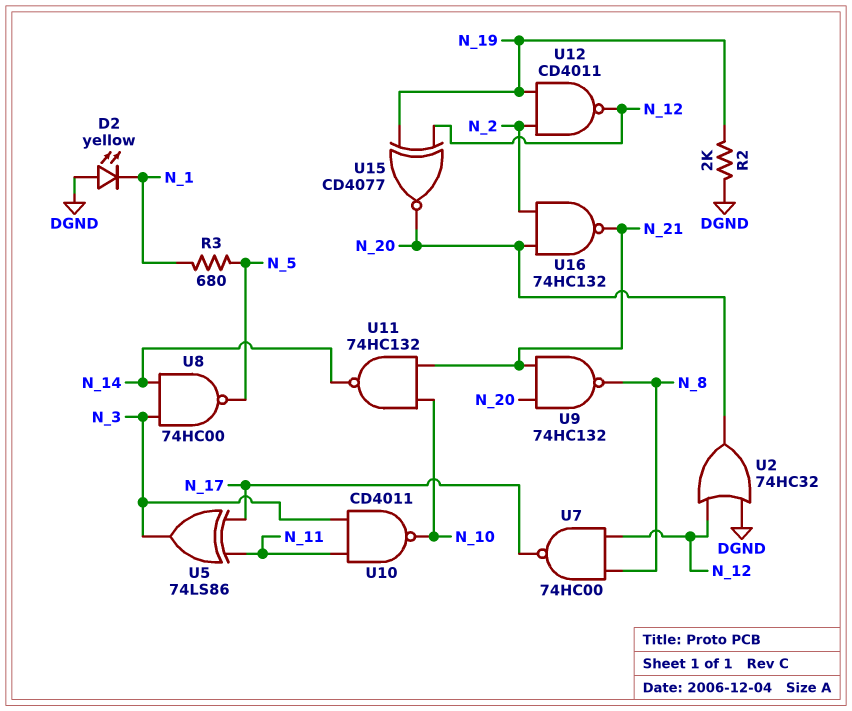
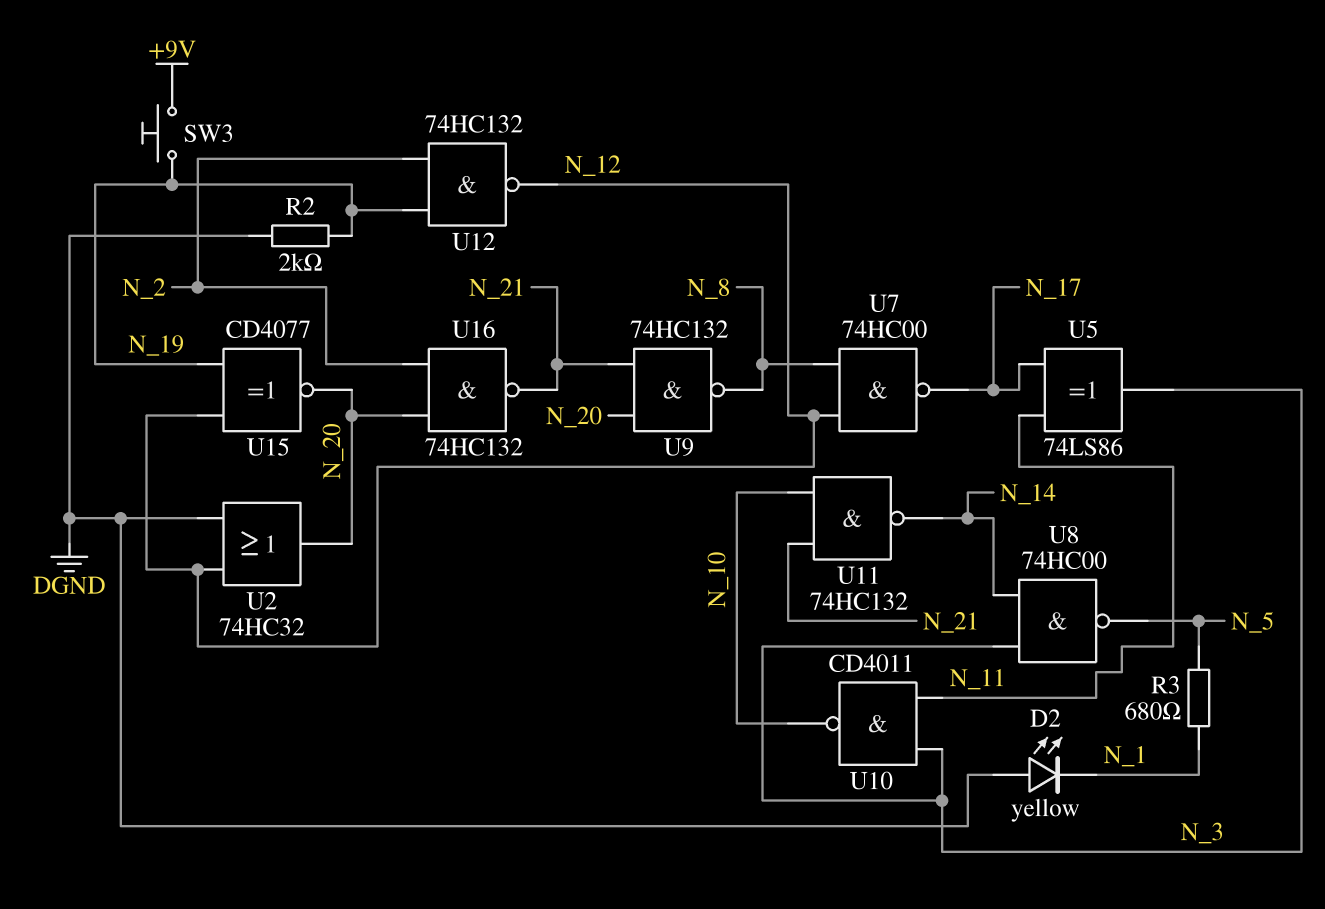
SW3: none -> button (+9V, N_19)
U12: NAND CD4011 (in N_2, in N_19, out N_12) -> NAND 74HC132 (in N_2, in N_19, out N_12)

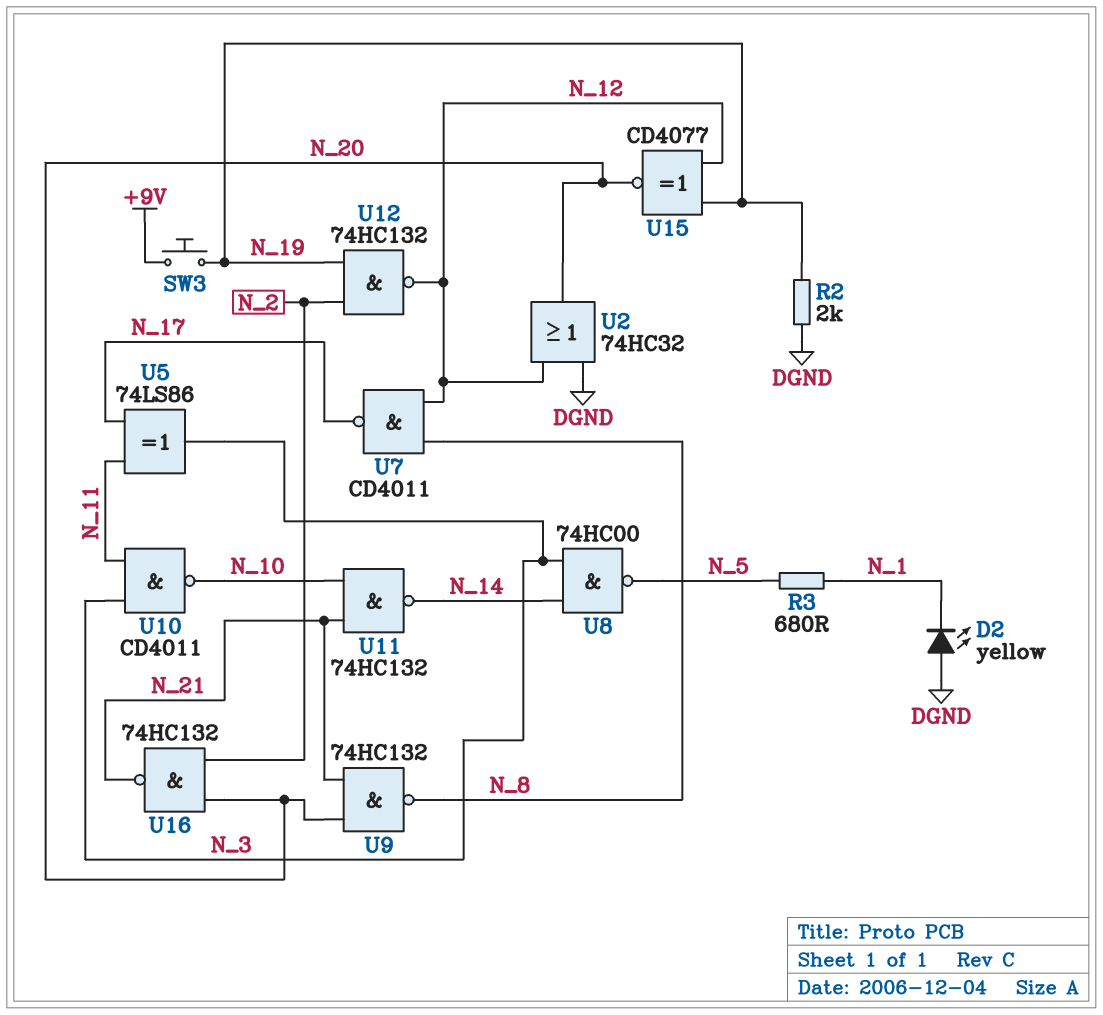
U7: NAND 74HC00 (in N_8, in N_12, out N_17) -> NAND CD4011 (in N_8, in N_12, out N_17)

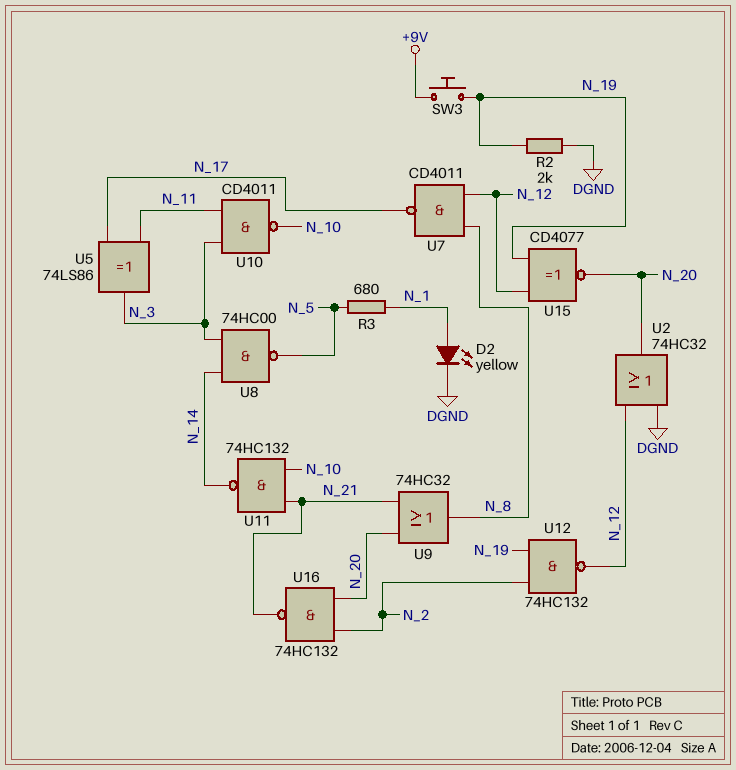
D2: LED yellow (A DGND, K N_1) -> LED yellow (A N_1, K DGND)
U9: NAND 74HC132 (in N_20, in N_21, out N_8) -> OR 74HC32 (in N_20, in N_21, out N_8)

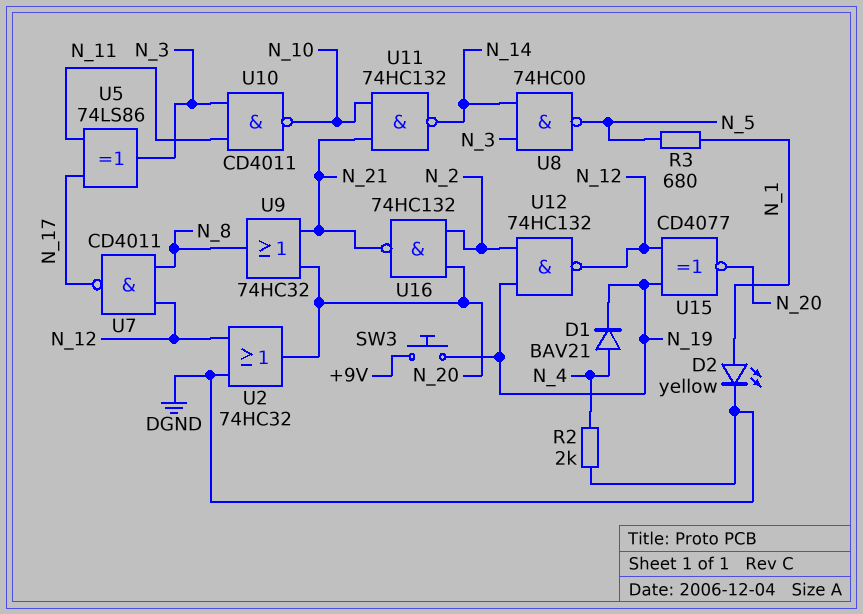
D1: none -> diode BAV21 (A N_4, K N_19)
R2: 2k (DGND, N_19) -> 2k (DGND, N_4)

